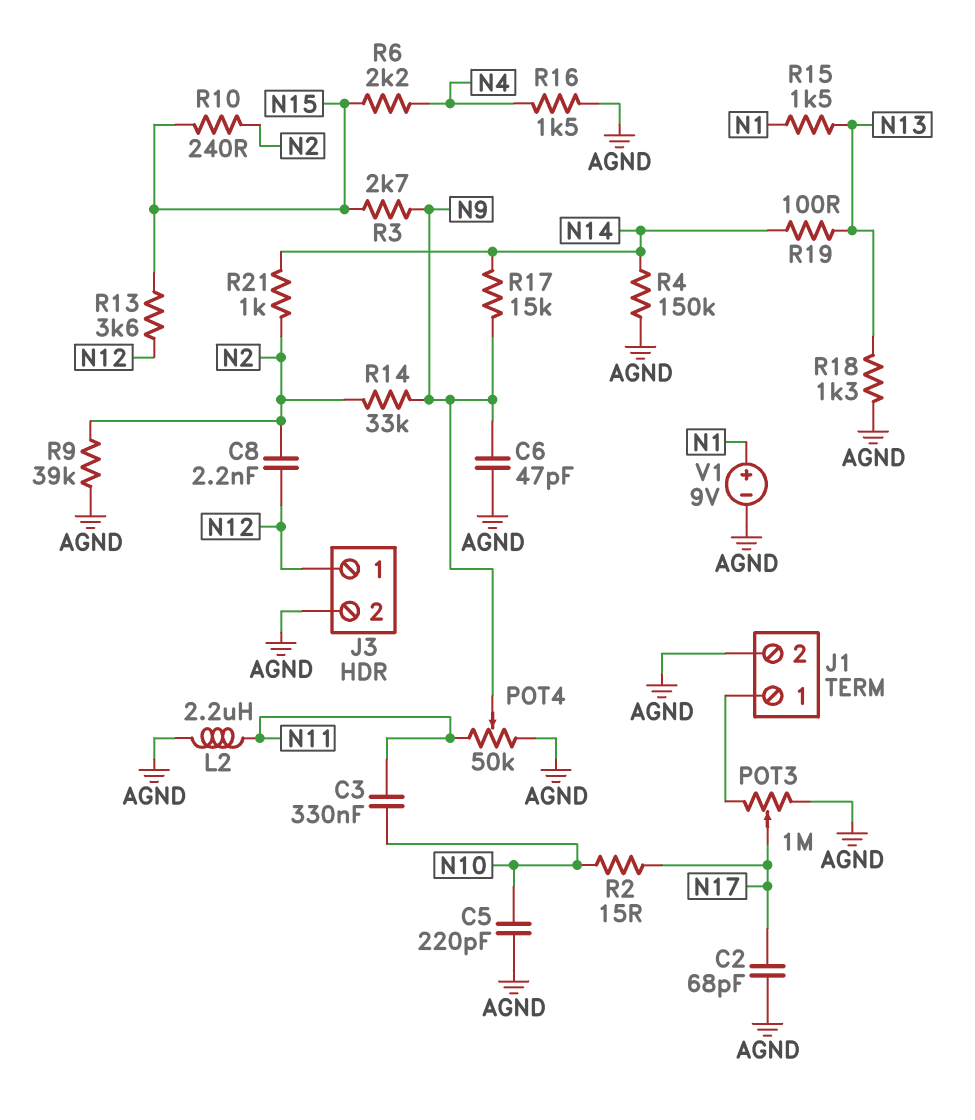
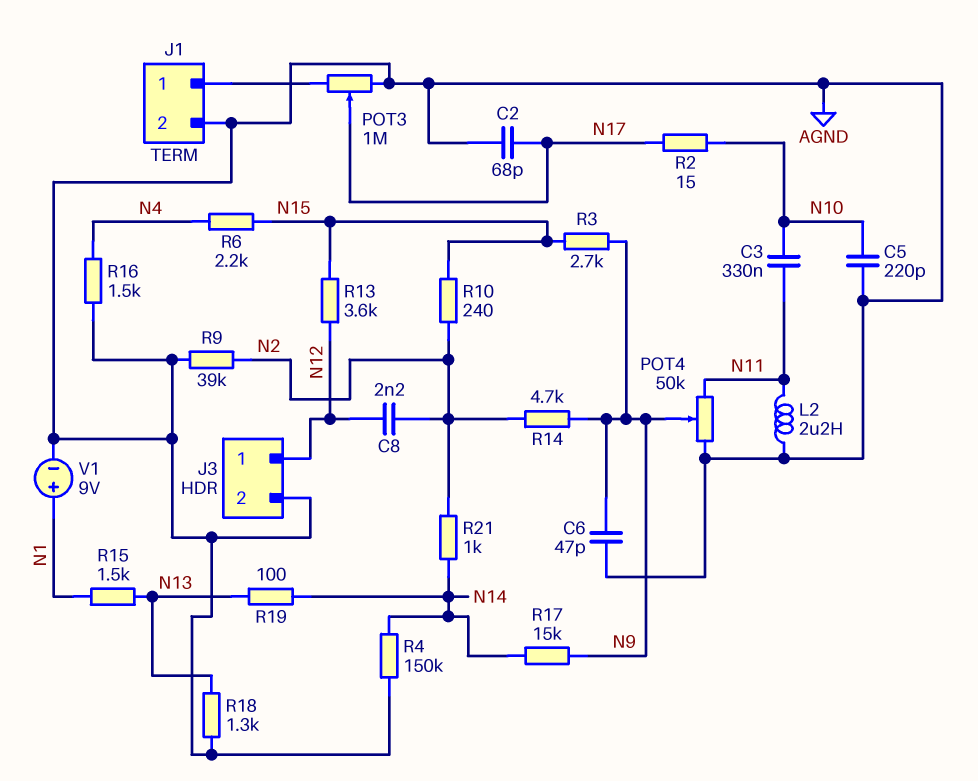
R14: 33k (N2, N9) -> 4.7k (N2, N9)

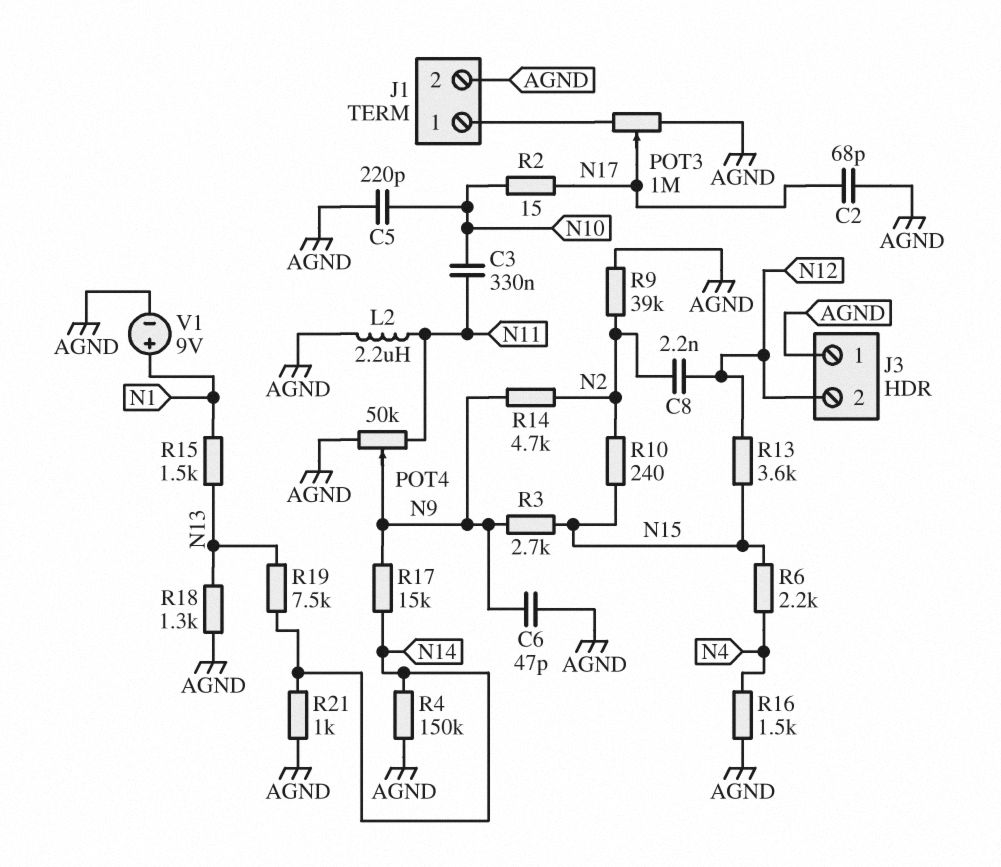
J3 pin 1: N12 -> AGND
J3 pin 2: AGND -> N12
R19: 100 (N13, N14) -> 7.5k (N13, N14)
R21: 1k (N2, N14) -> 1k (AGND, N14)

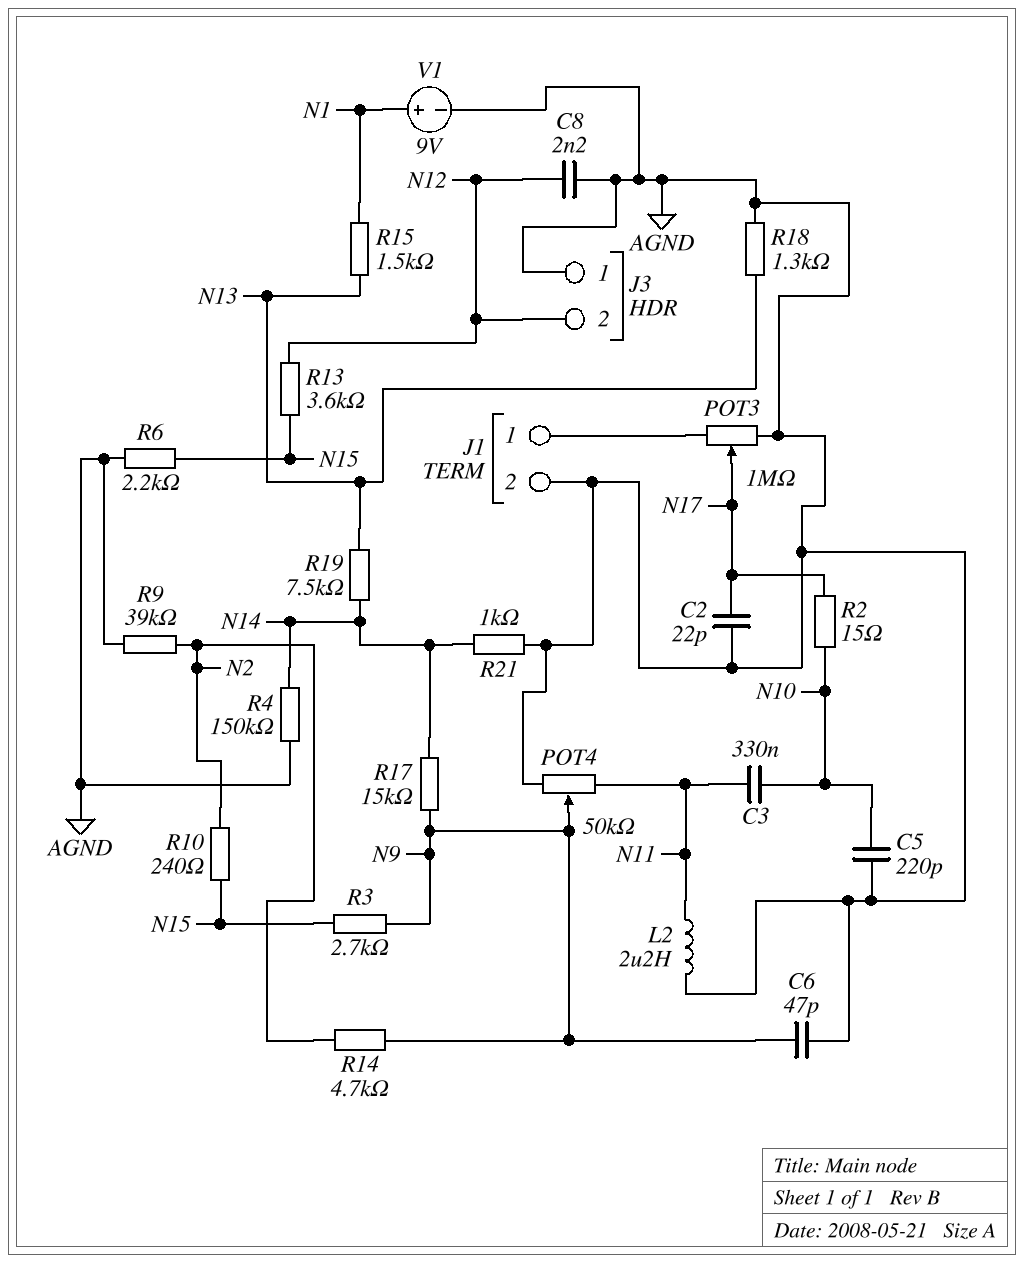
C2: 68pF (AGND, N17) -> 22pF (AGND, N17)
C8: 2.2nF (N2, N12) -> 2.2nF (AGND, N12)
R6: 2.2k (N4, N15) -> 2.2k (AGND, N15)
R16: 1.5k (AGND, N4) -> none

